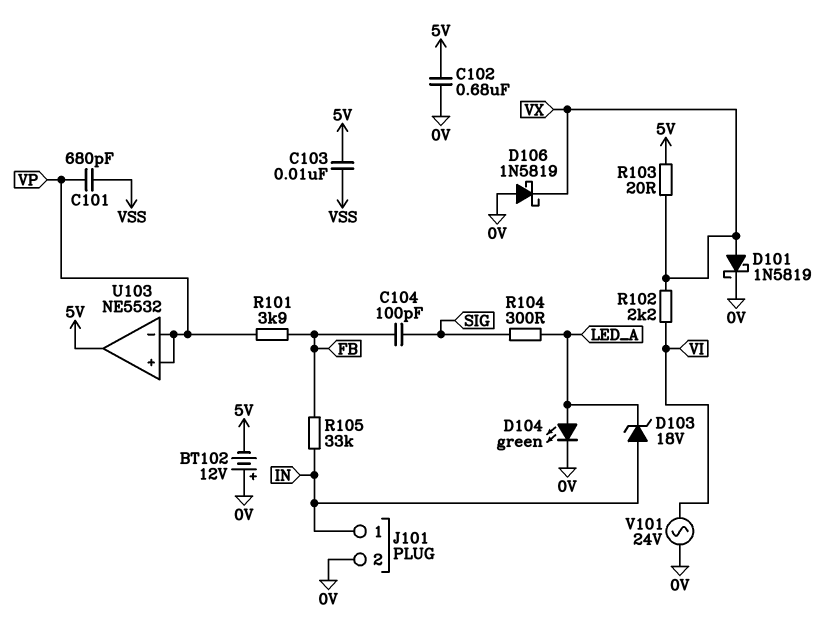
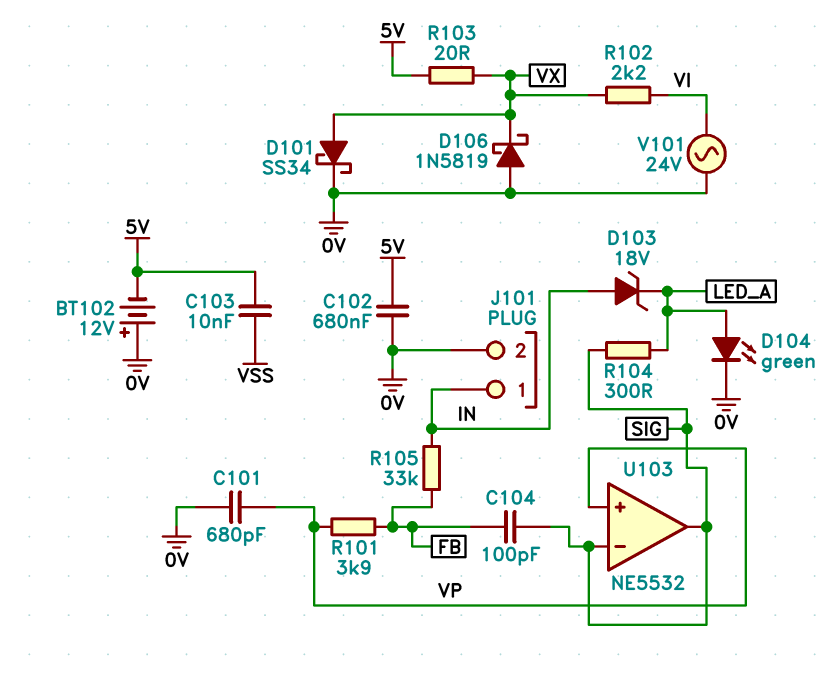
C101: 680pF (VP, VSS) -> 680pF (0V, VP)
D101: schottky 1N5819 (A VX, K 0V) -> schottky SS34 (A VX, K 0V)
U103 pin in-: VP -> SIG
U103 pin out: 5V -> SIG

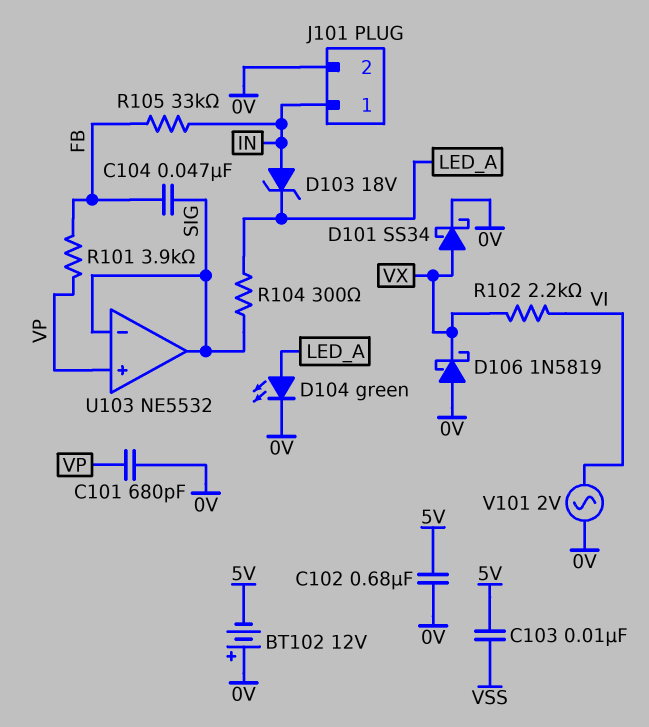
C104: 100pF (FB, SIG) -> 47nF (FB, SIG)
R103: 20 (5V, VX) -> none
V101: AC 24V (0V, VI) -> AC 2V (0V, VI)

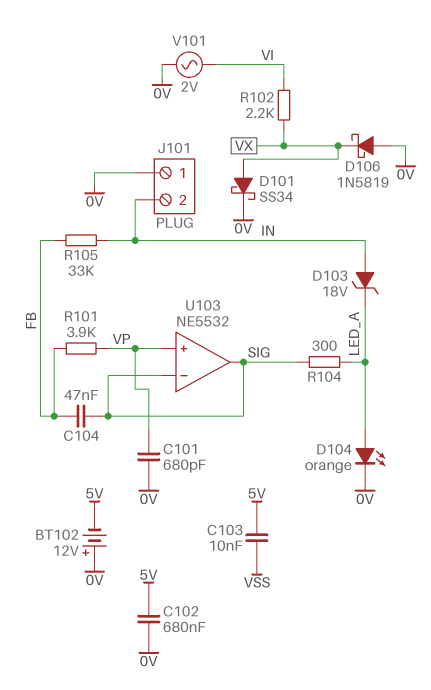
D104: LED green (A LED_A, K 0V) -> LED orange (A LED_A, K 0V)
J101 pin 1: IN -> 0V
J101 pin 2: 0V -> IN

